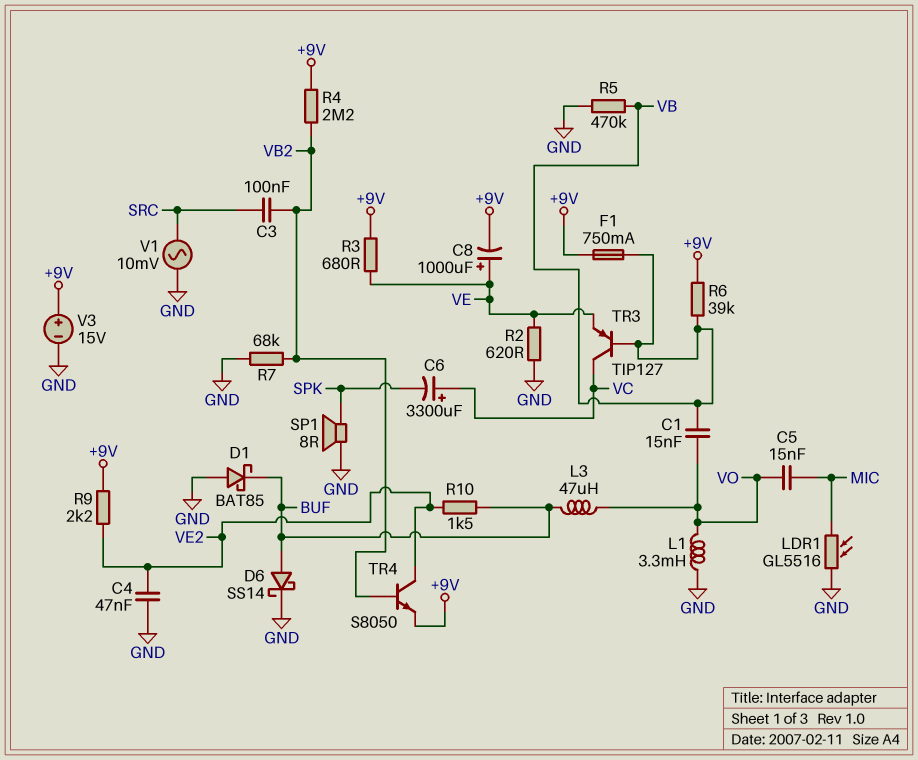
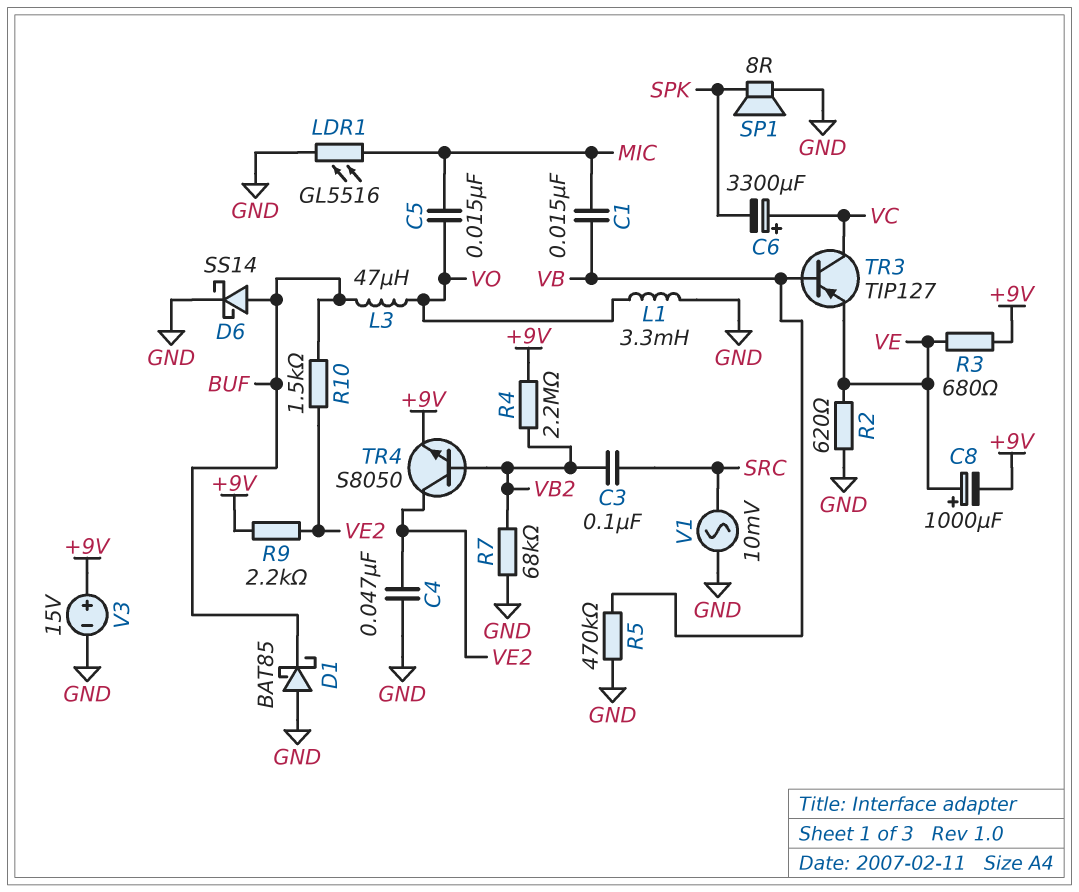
C1: 15nF (VB, VO) -> 15nF (MIC, VB)
F1: 750mA (+9V, VB) -> none
R6: 39k (+9V, VB) -> none

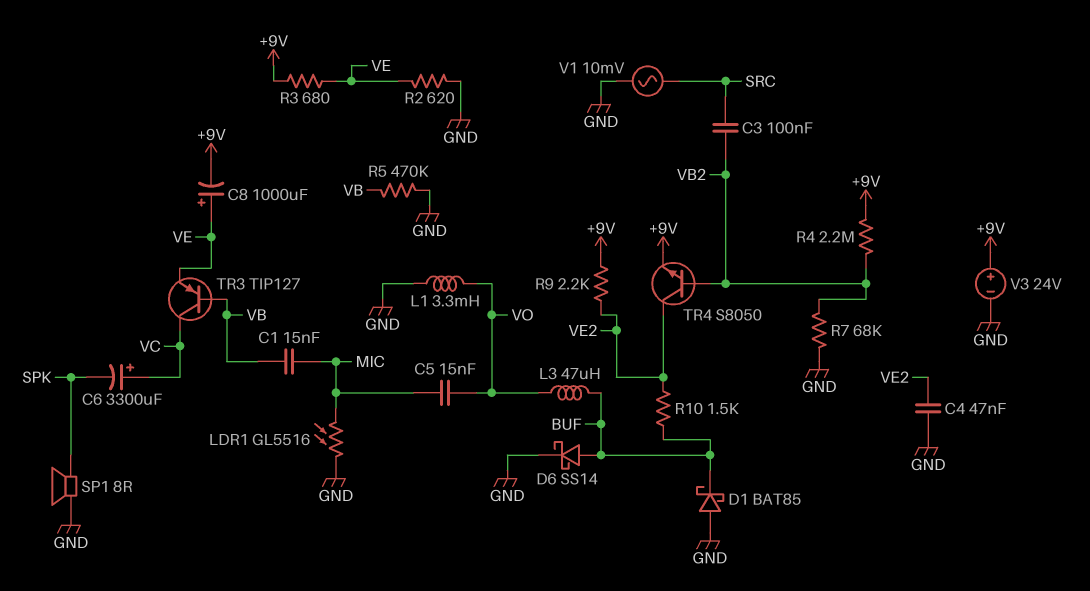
V3: 15V (plus +9V, minus GND) -> 24V (plus +9V, minus GND)

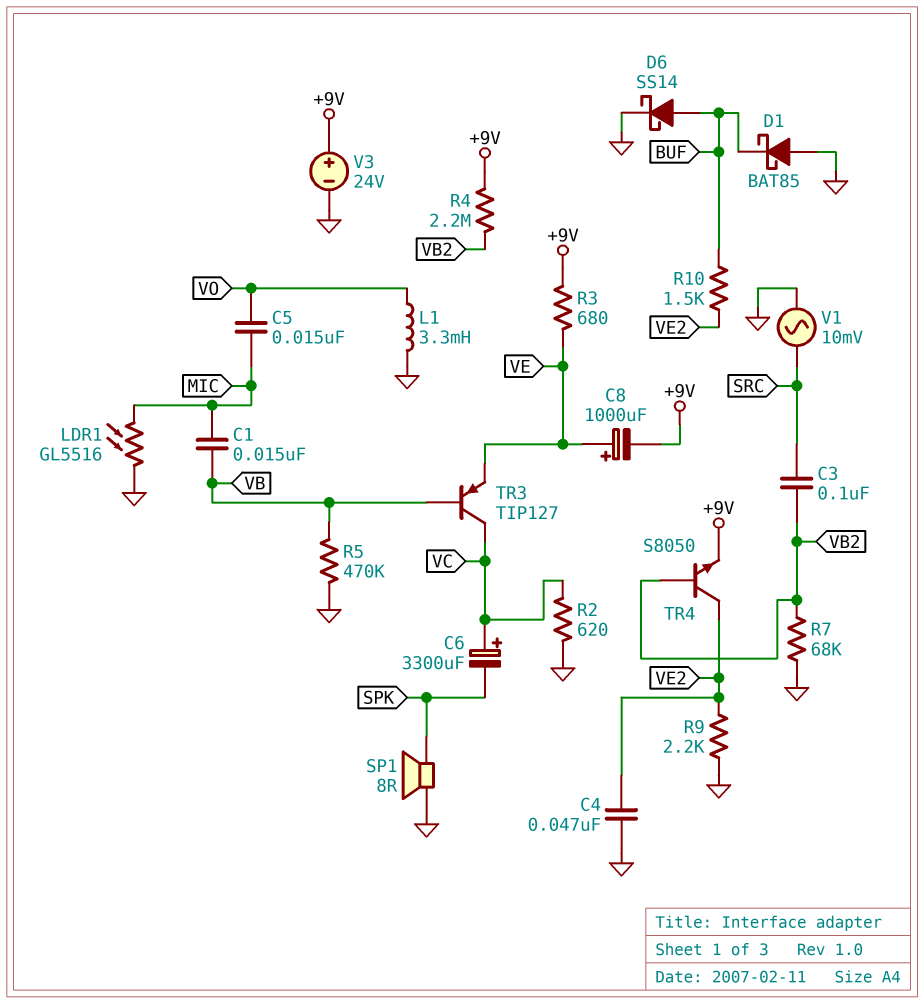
L3: 47uH (BUF, VO) -> none
R2: 620 (GND, VE) -> 620 (GND, VC)
R9: 2.2k (+9V, VE2) -> 2.2k (GND, VE2)

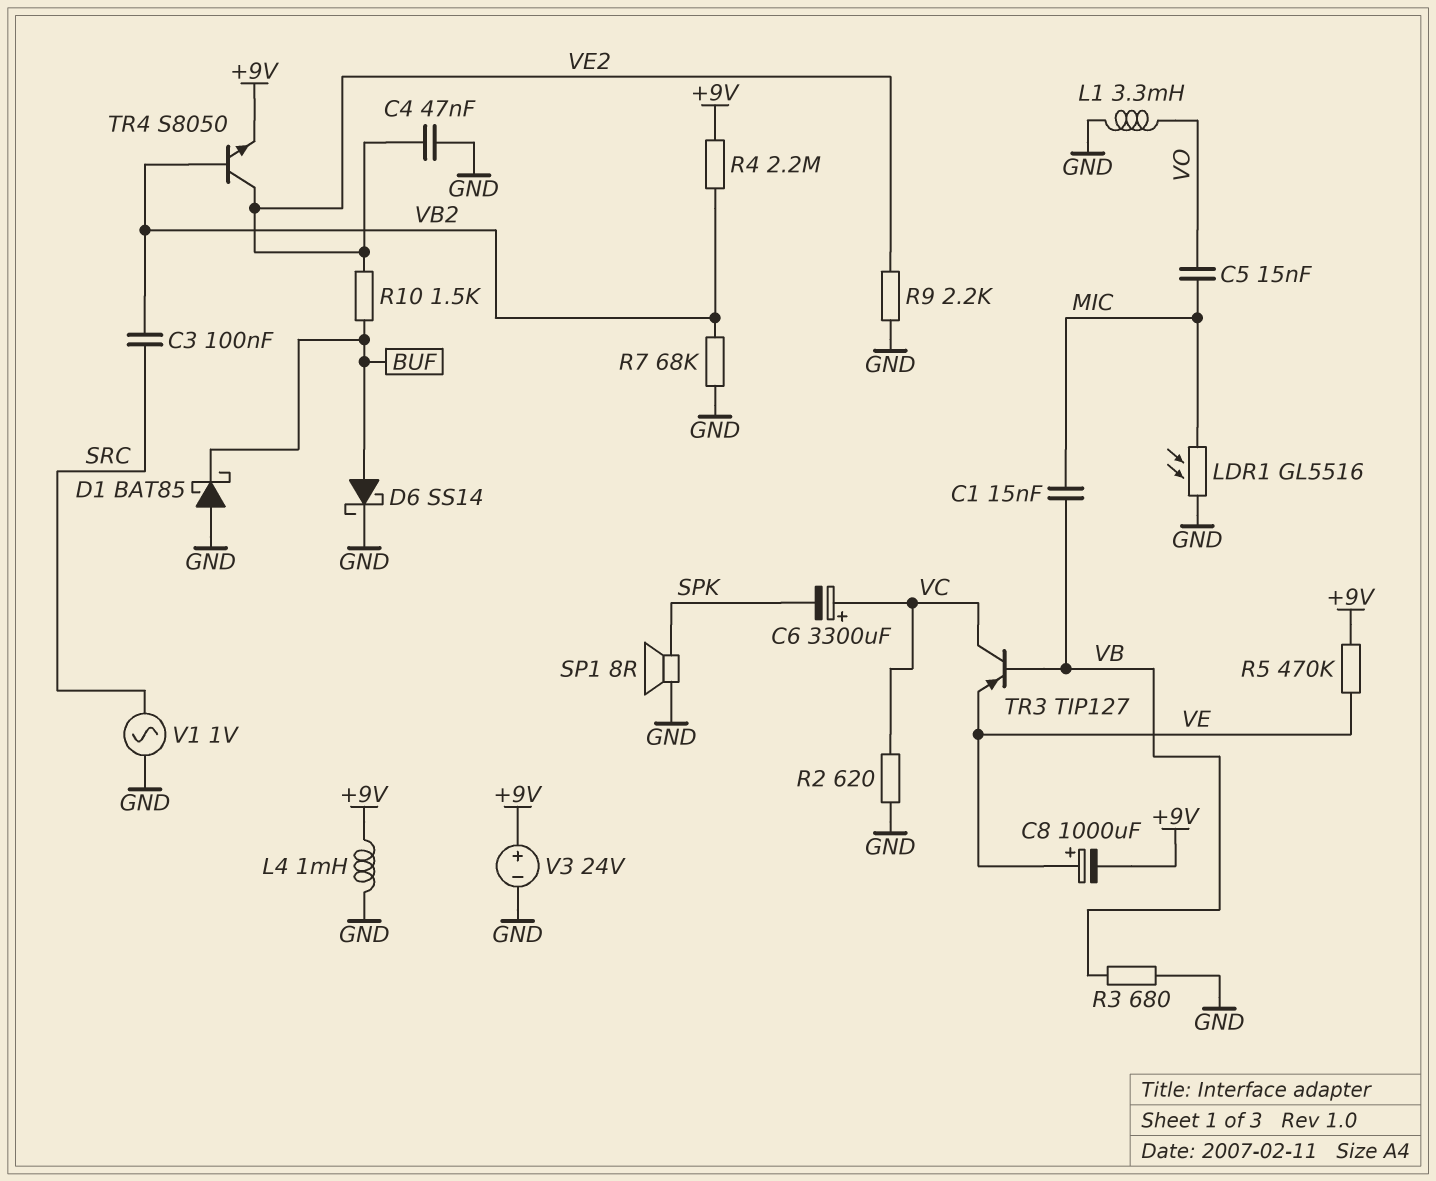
L4: none -> 1mH (+9V, GND)
R3: 680 (+9V, VE) -> 680 (GND, VB)
R5: 470k (GND, VB) -> 470k (+9V, VE)
V1: AC 10mV (GND, SRC) -> AC 1V (GND, SRC)

